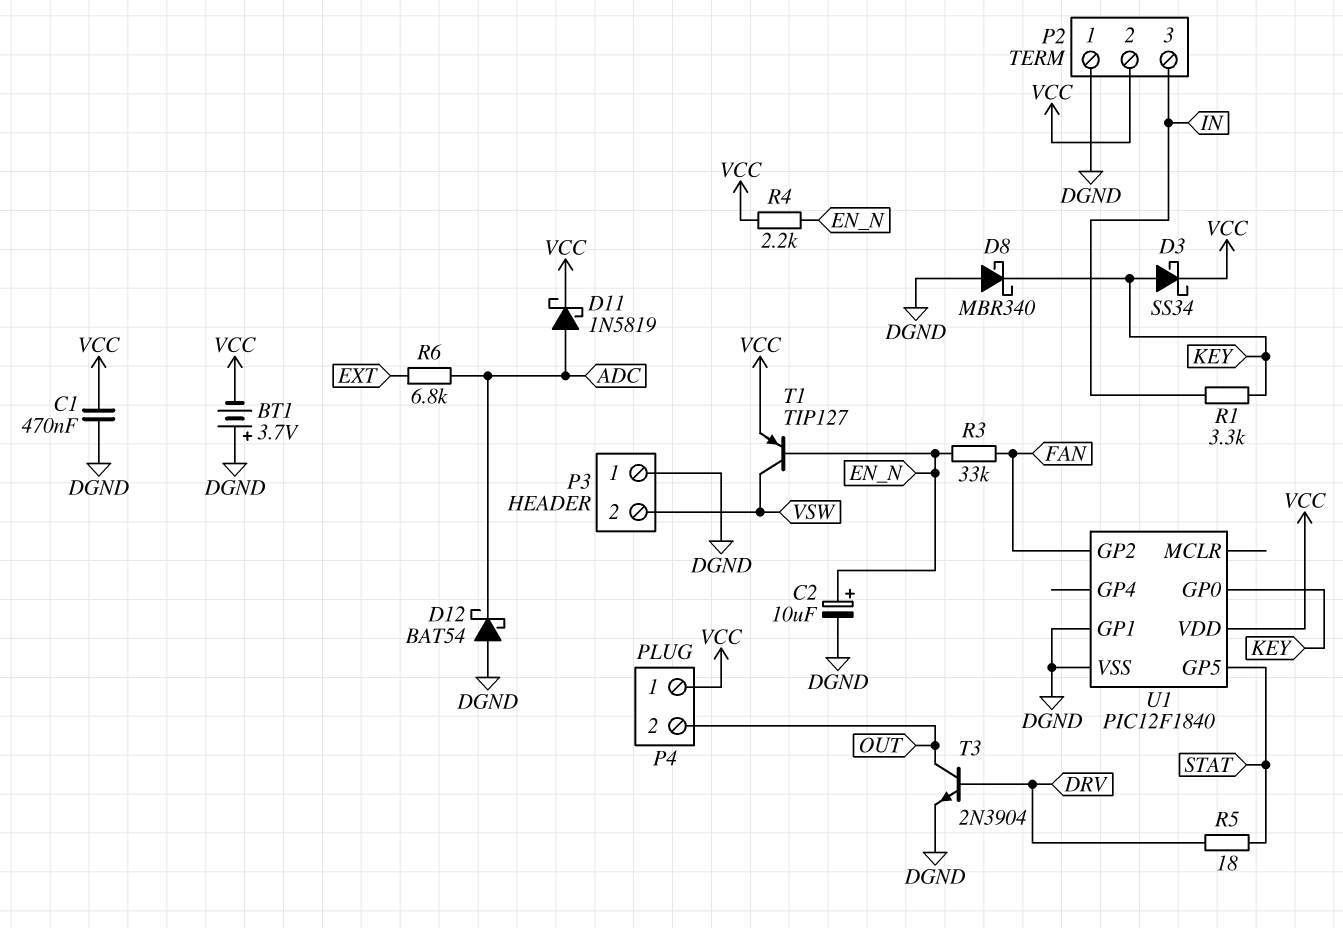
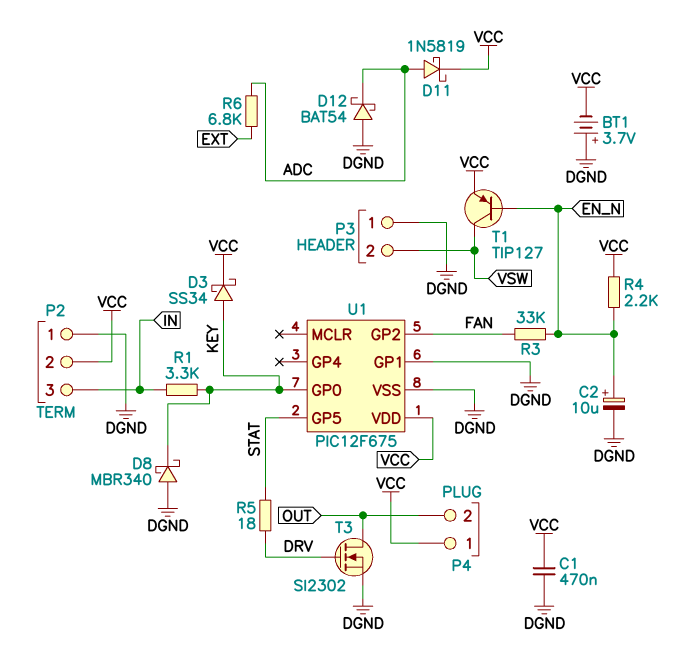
T3: NPN 2N3904 (B DRV, C OUT, E DGND) -> NMOS SI2302 (G DRV, D OUT, S DGND)
U1: PIC12F1840 -> PIC12F675

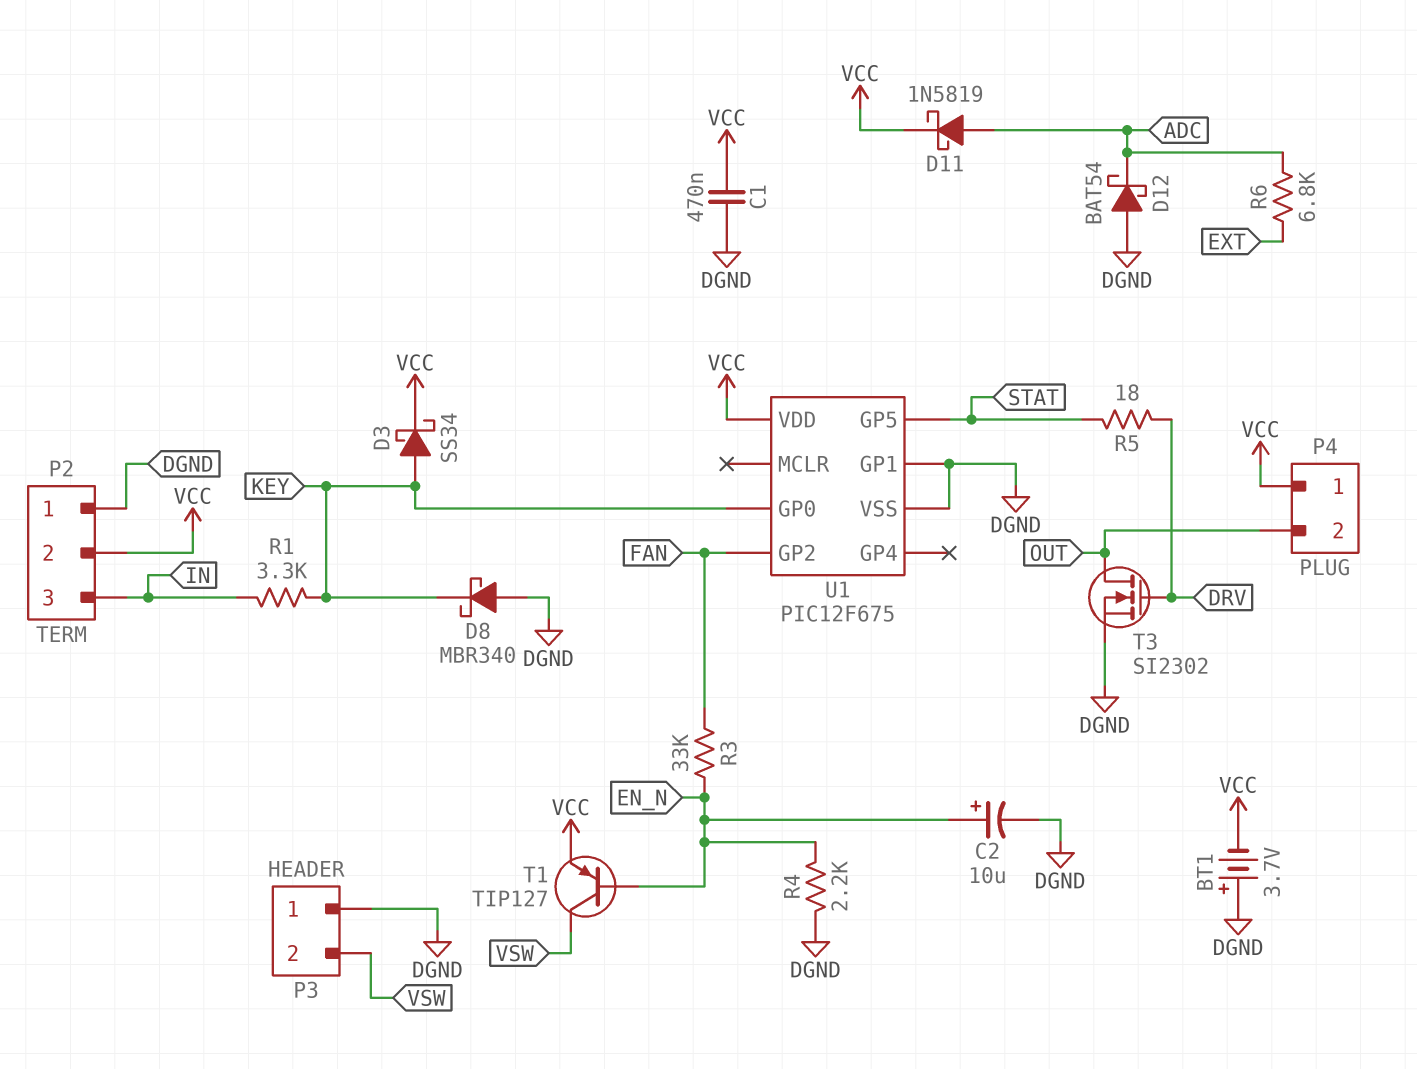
R4: 2.2k (EN_N, VCC) -> 2.2k (DGND, EN_N)

